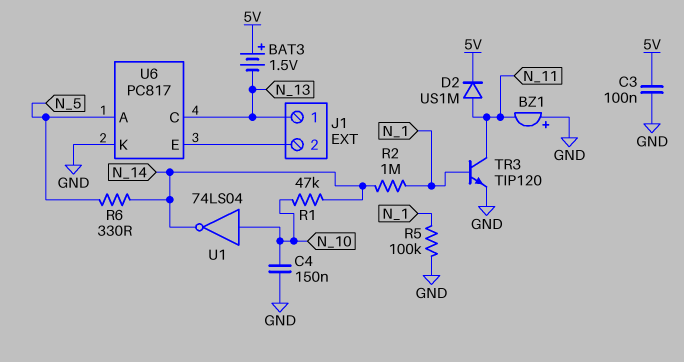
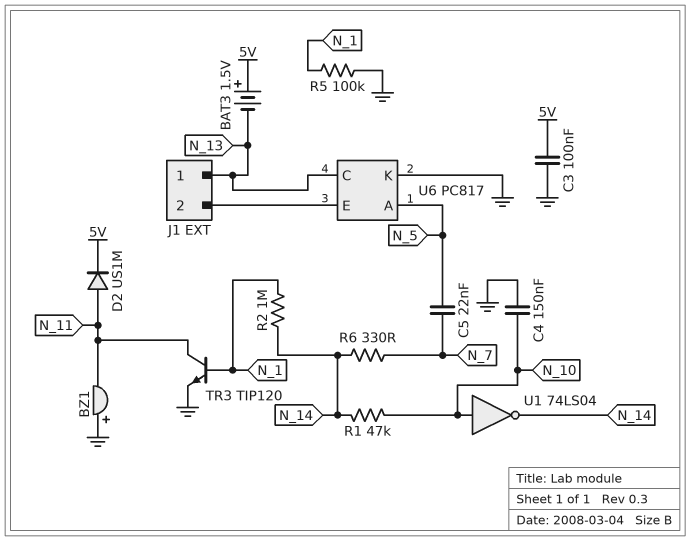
C5: none -> 22nF (N_5, N_7)
R6: 330 (N_5, N_14) -> 330 (N_7, N_14)

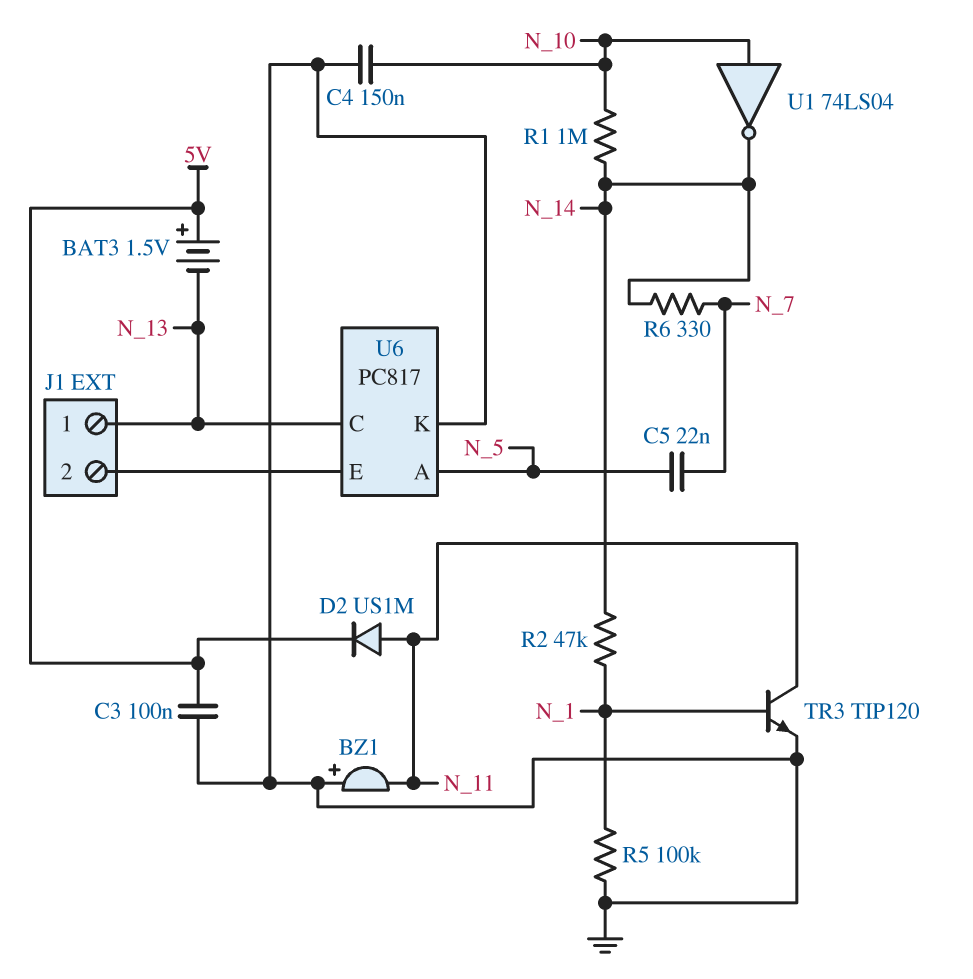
R1: 47k (N_10, N_14) -> 1M (N_10, N_14)
R2: 1M (N_1, N_14) -> 47k (N_1, N_14)

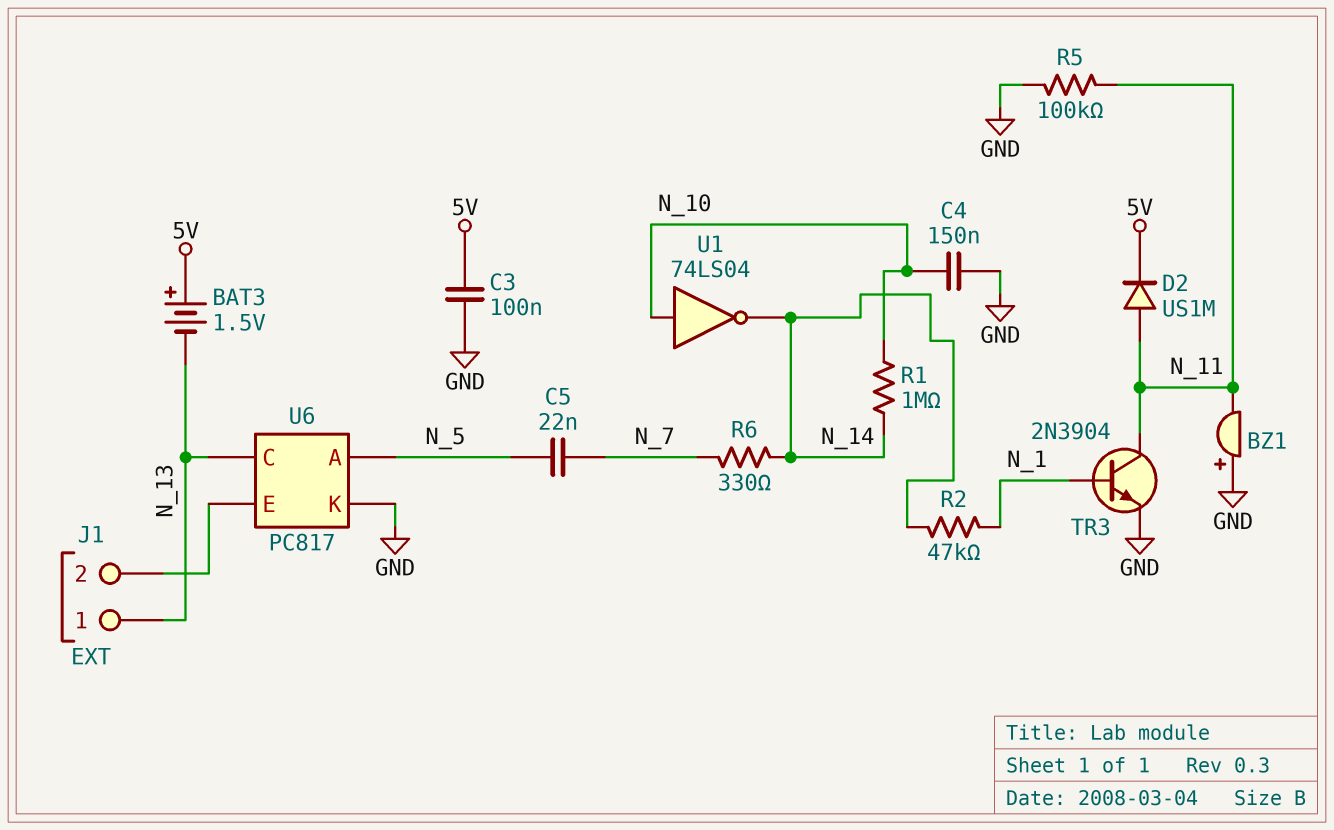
R5: 100k (GND, N_1) -> 100k (GND, N_11)
TR3: NPN TIP120 (B N_1, C N_11, E GND) -> NPN 2N3904 (B N_1, C N_11, E GND)

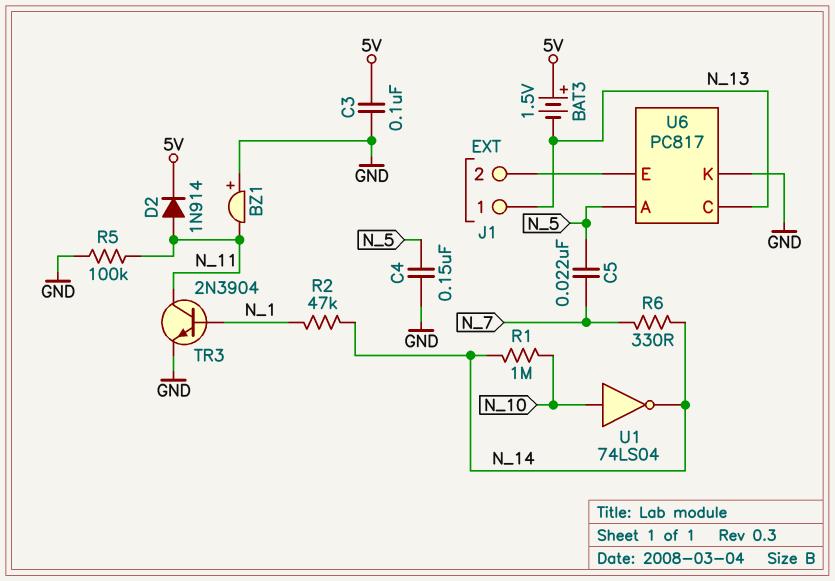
C4: 150nF (GND, N_10) -> 150nF (GND, N_5)
D2: diode US1M (A N_11, K 5V) -> diode 1N914 (A N_11, K 5V)

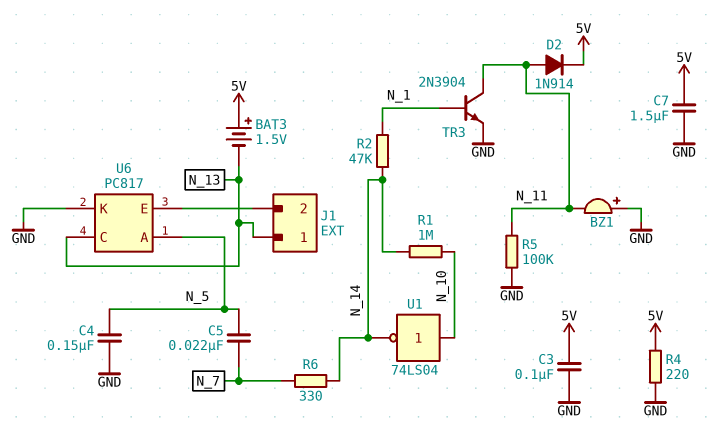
C7: none -> 1.5uF (5V, GND)
R4: none -> 220 (5V, GND)

